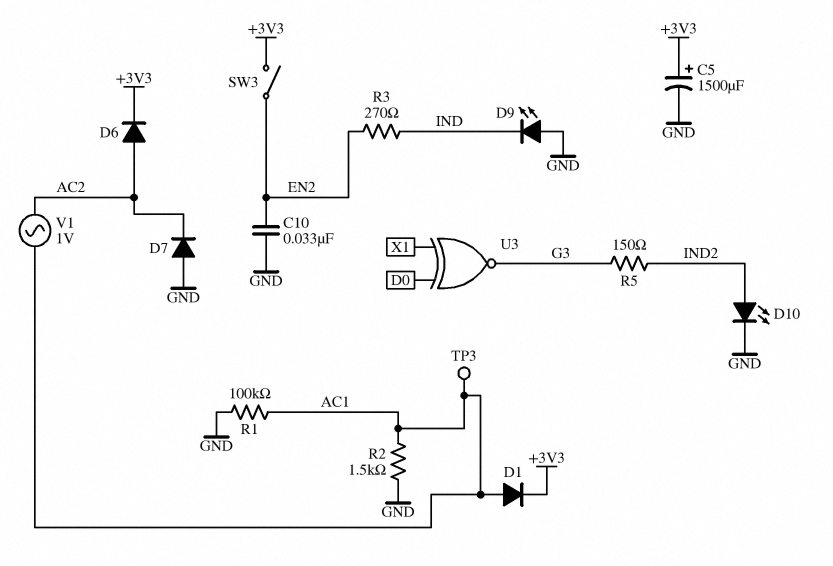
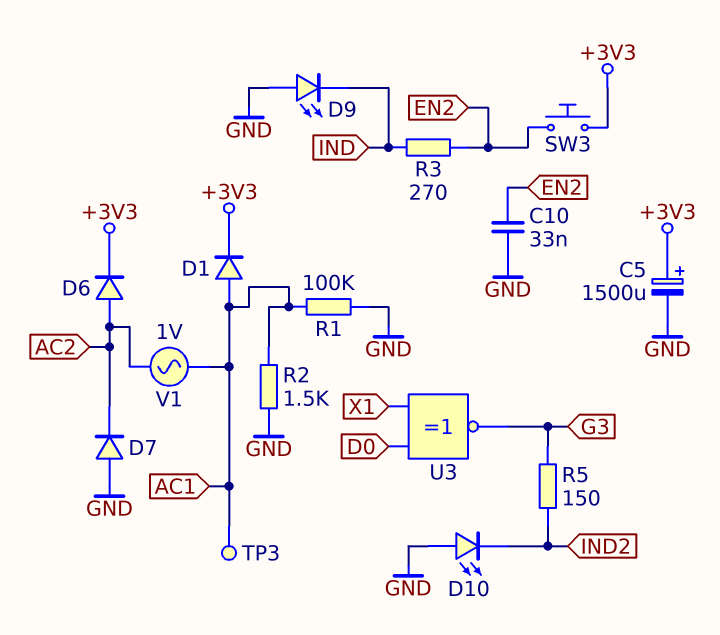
D10: LED (A IND2, K GND) -> LED (A GND, K IND2)
SW3: switch (+3V3, EN2) -> button (+3V3, EN2)

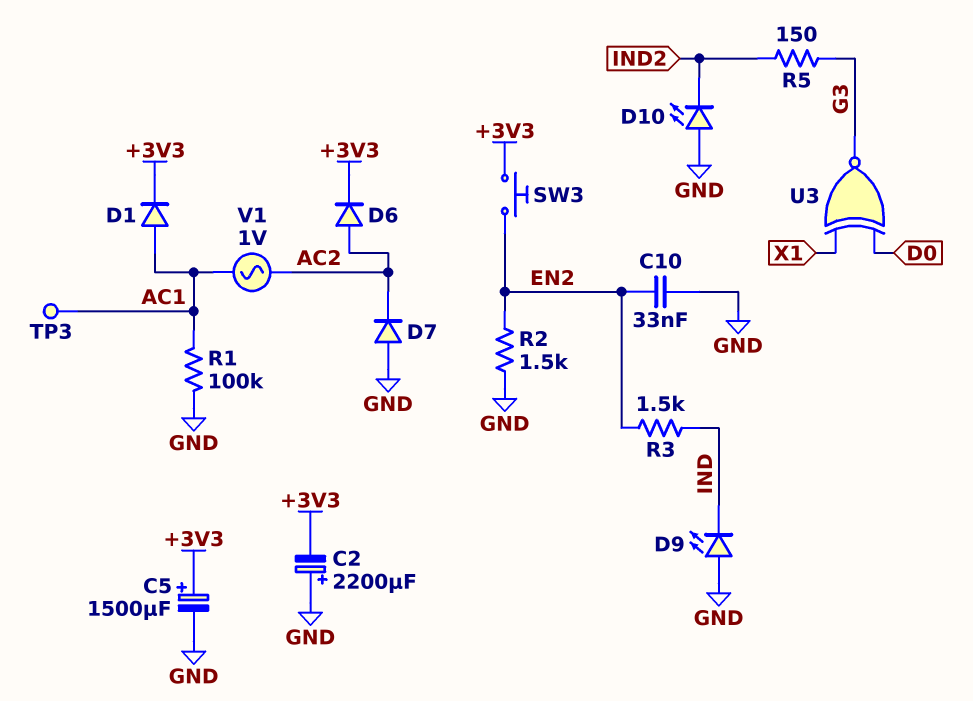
C2: none -> 2200uF (plus GND, minus +3V3)
R2: 1.5k (AC1, GND) -> 1.5k (EN2, GND)
R3: 270 (EN2, IND) -> 1.5k (EN2, IND)

